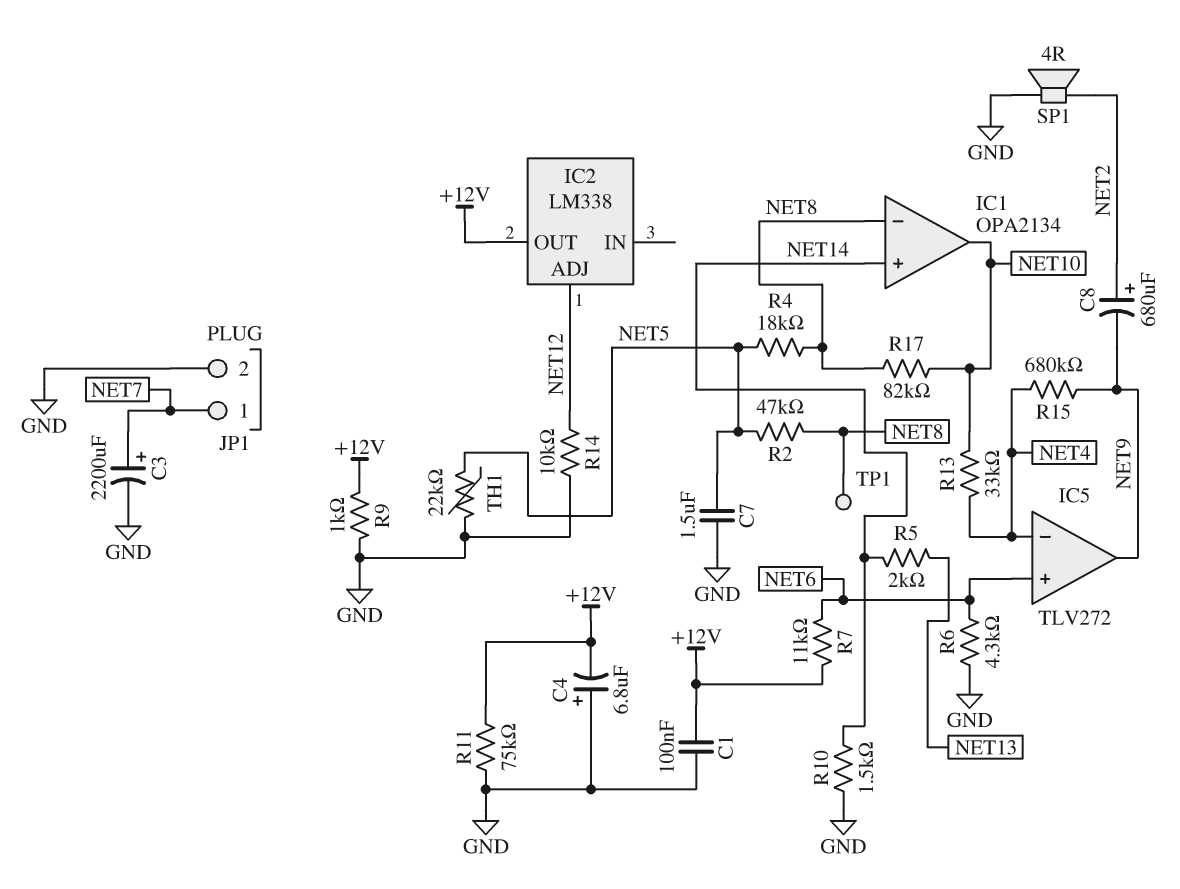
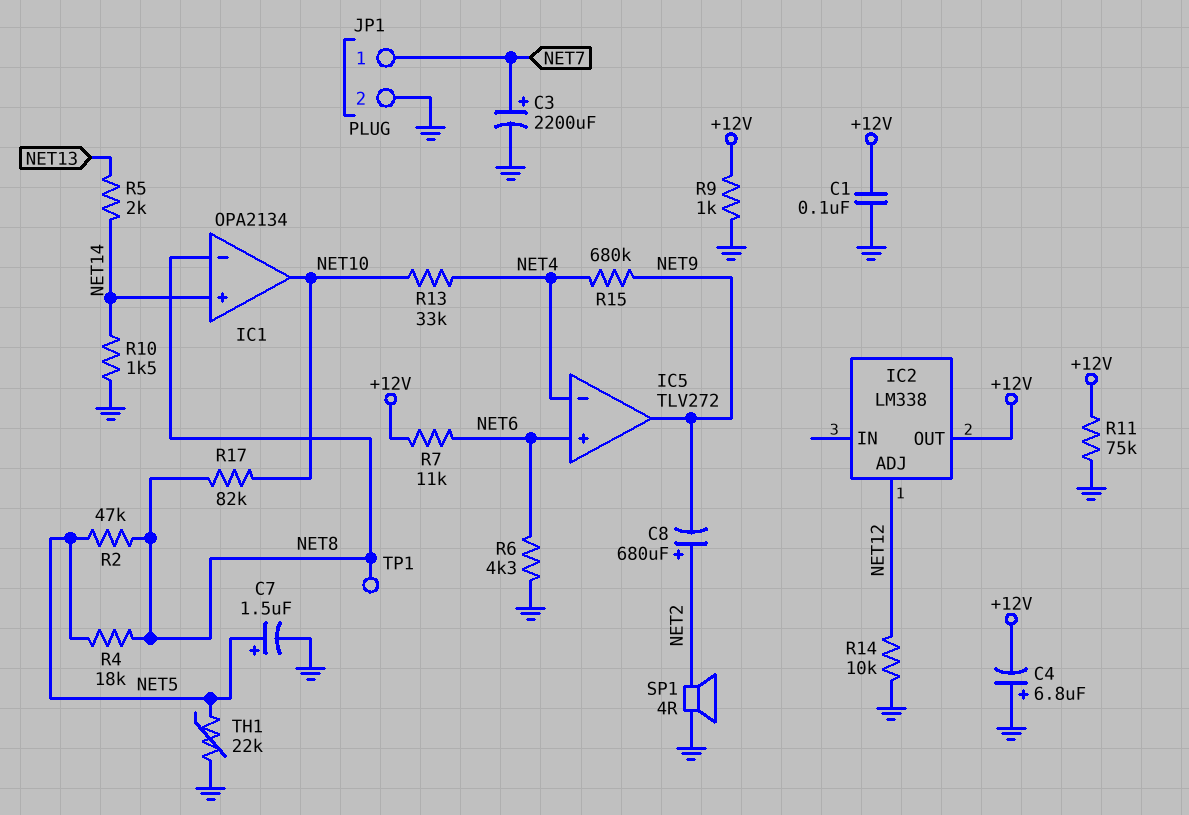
C7: 1.5uF (GND, NET5) -> 1.5uF (plus NET5, minus GND)

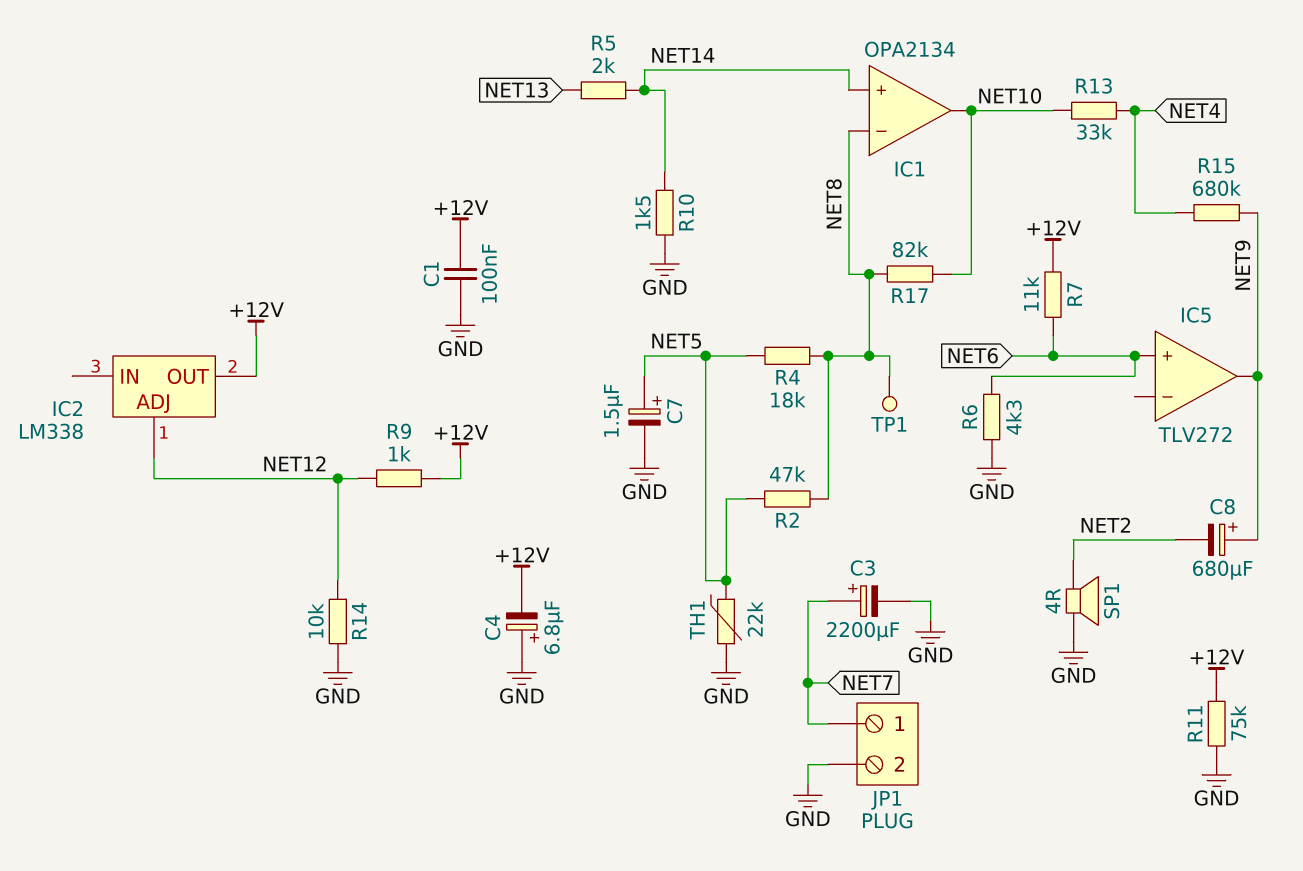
C8: 680uF (plus NET2, minus NET9) -> 680uF (plus NET9, minus NET2)
IC5 pin in-: NET4 -> none
R9: 1k (+12V, GND) -> 1k (+12V, NET12)

